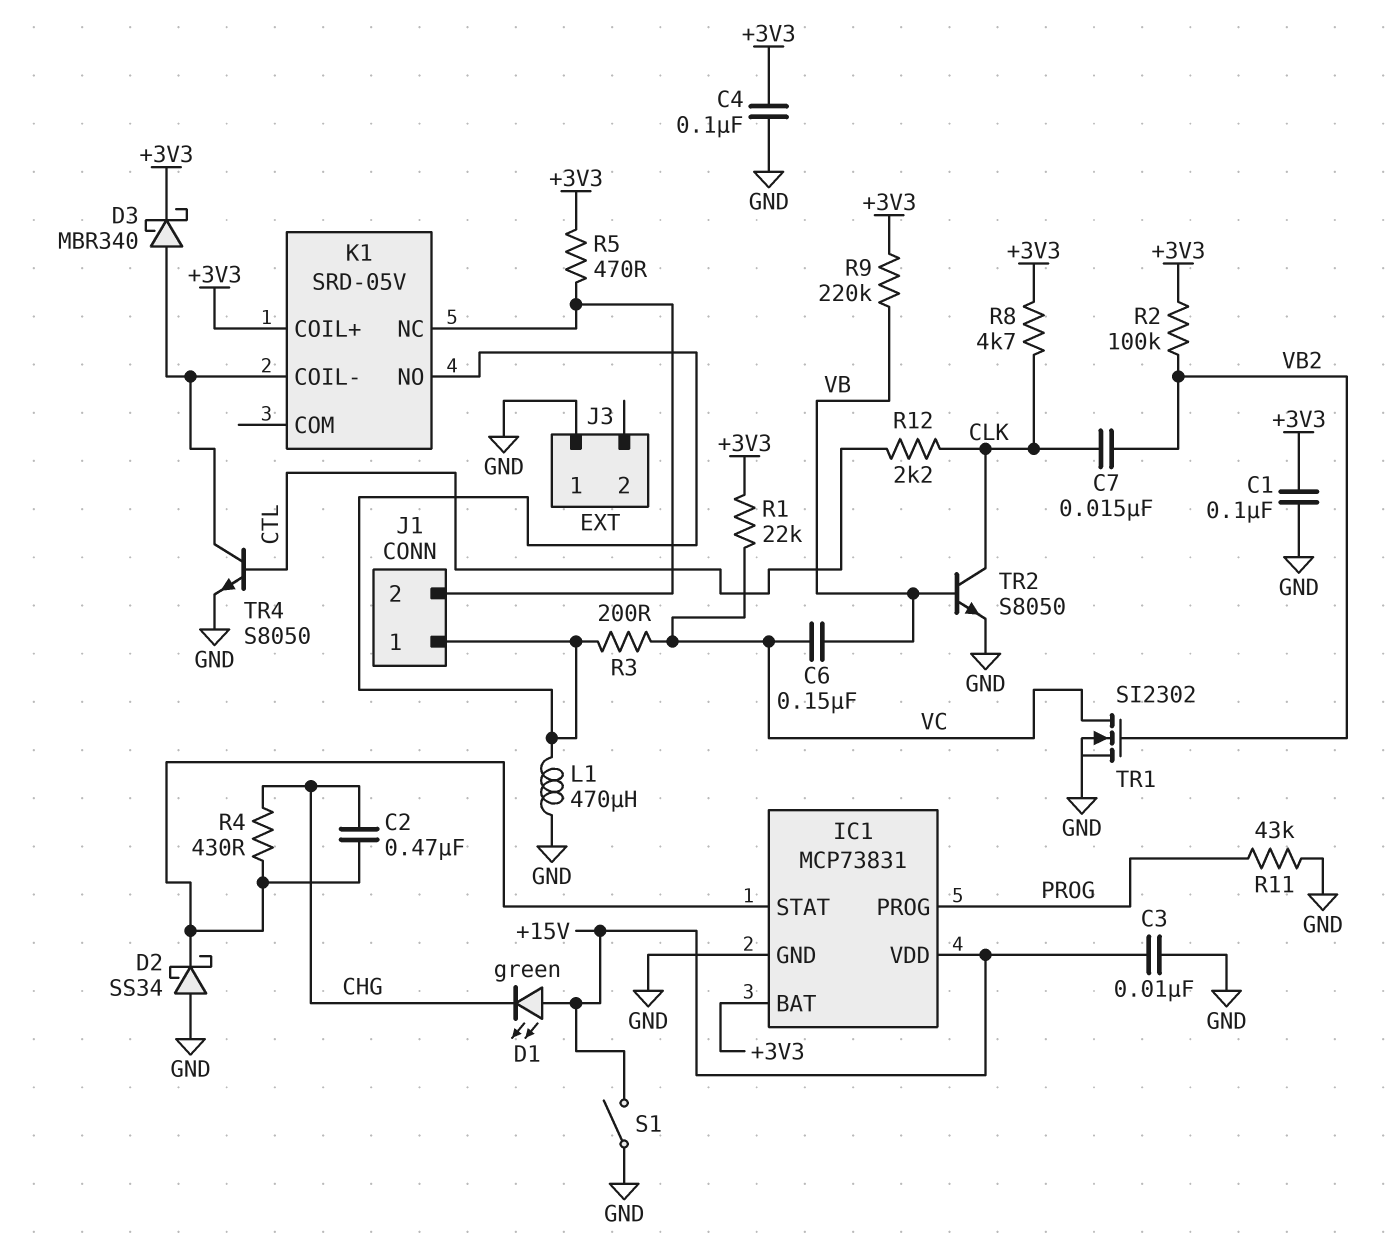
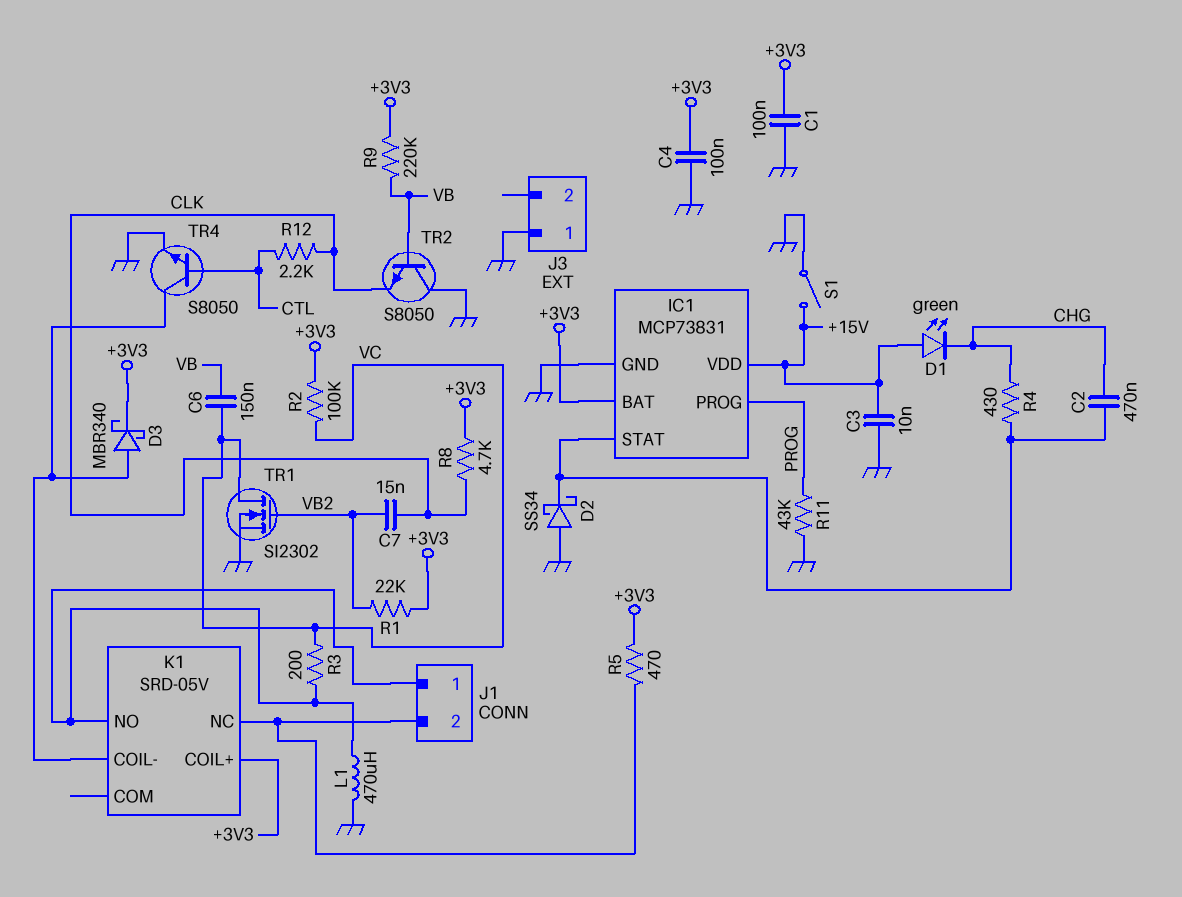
R1: 22k (+3V3, VC) -> 22k (+3V3, VB2)
R2: 100k (+3V3, VB2) -> 100k (+3V3, VC)
TR2: NPN S8050 (B VB, C CLK, E GND) -> NPN S8050 (B VB, C GND, E CLK)

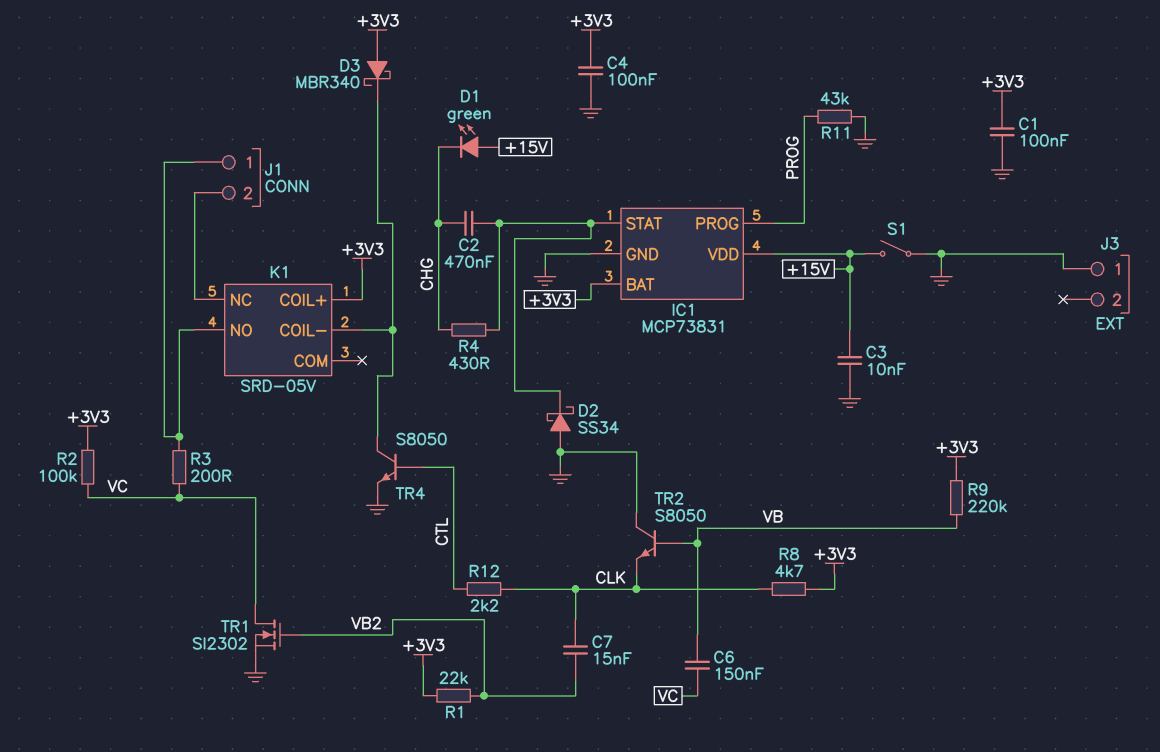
D3: schottky MBR340 (A K1/COIL-, K +3V3) -> schottky MBR340 (A +3V3, K K1/COIL-)
L1: 470uH (GND, J1/1) -> none
R5: 470 (+3V3, J1/2) -> none

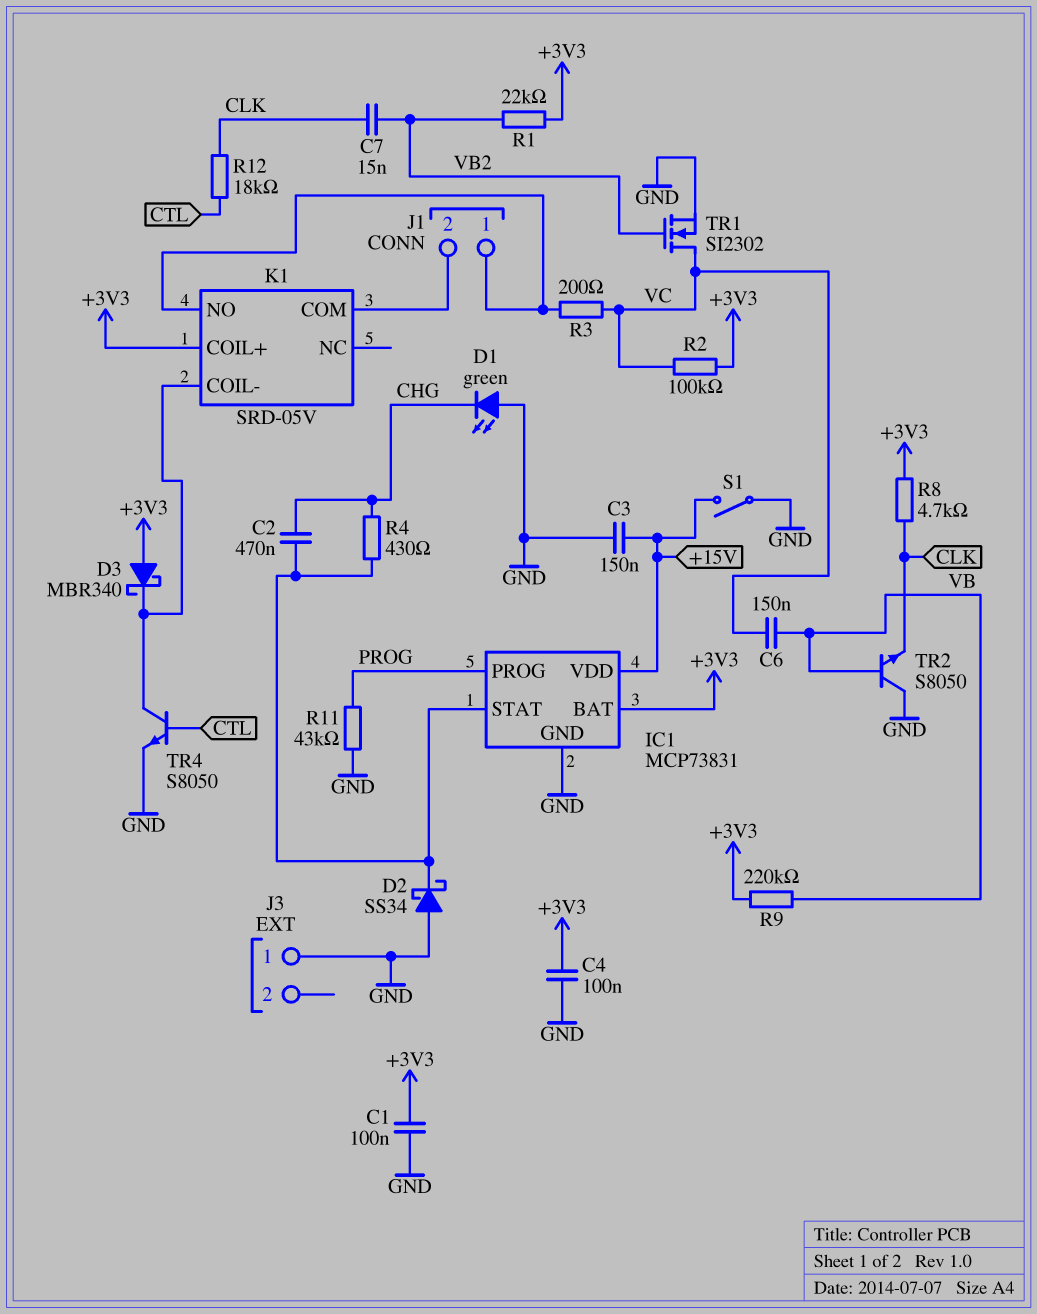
C3: 10nF (+15V, GND) -> 150nF (+15V, GND)
D1: LED green (A +15V, K CHG) -> LED green (A GND, K CHG)
K1 pin COM: none -> J1/2
K1 pin NC: J1/2 -> none
R12: 2.2k (CLK, CTL) -> 18k (CLK, CTL)

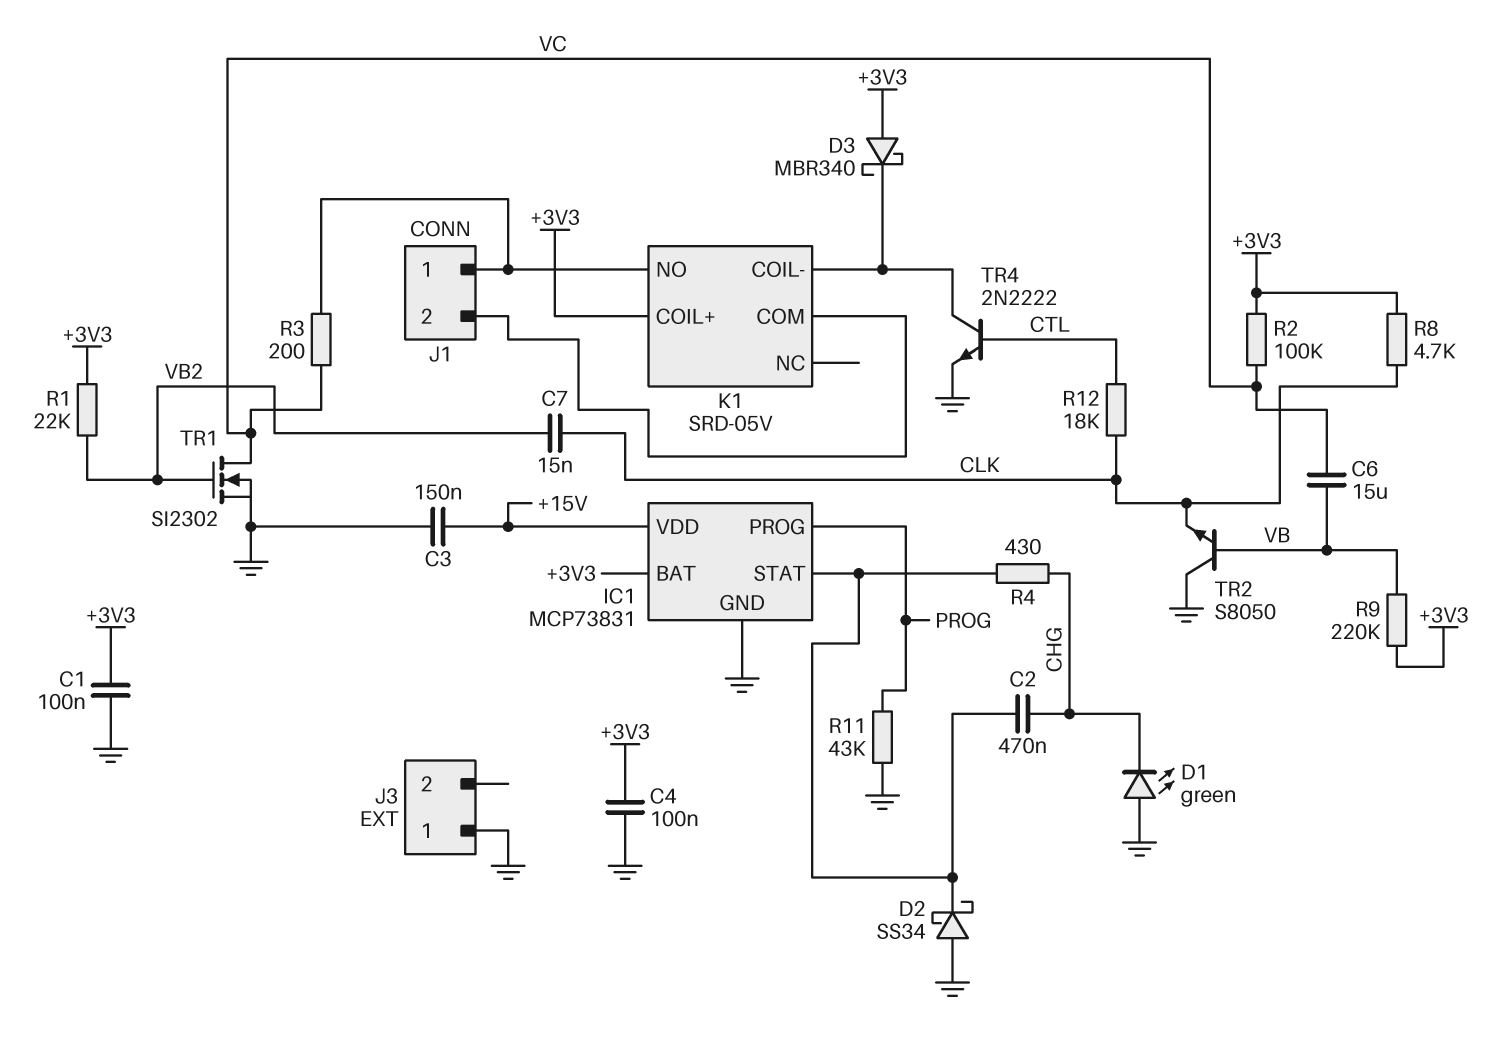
C6: 150nF (VB, VC) -> 15uF (VB, VC)
S1: switch (+15V, GND) -> none
TR4: NPN S8050 (B CTL, C K1/COIL-, E GND) -> NPN 2N2222 (B CTL, C K1/COIL-, E GND)

